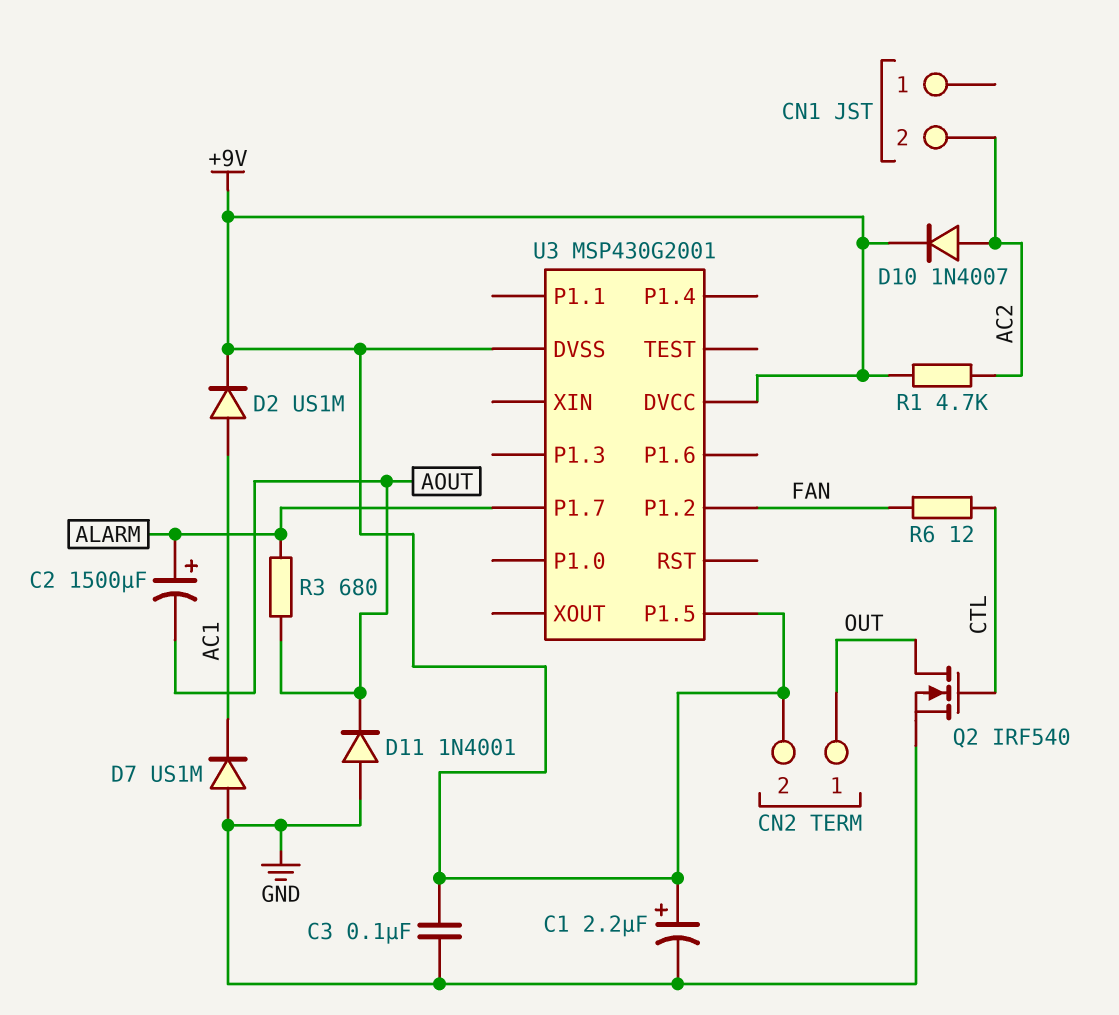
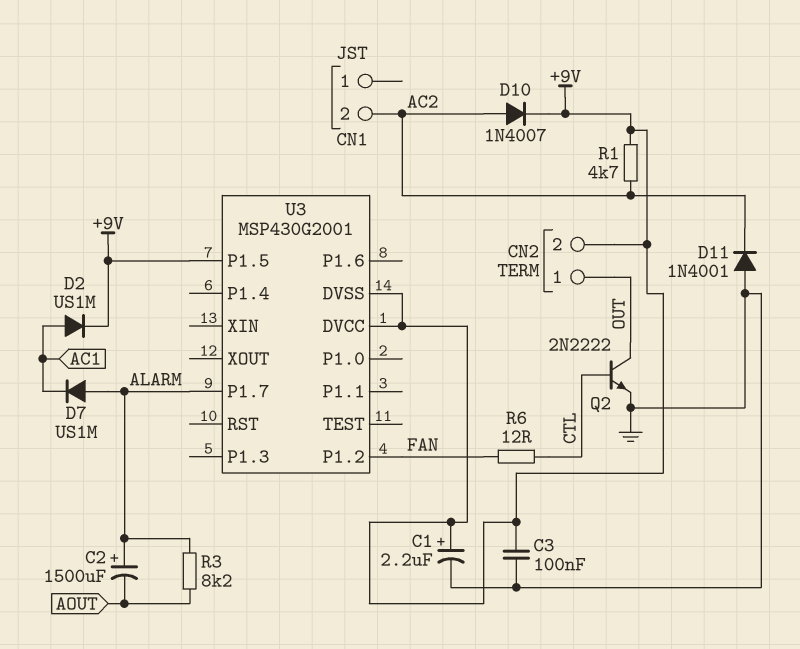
D7: diode US1M (A GND, K AC1) -> diode US1M (A ALARM, K AC1)
D11: diode 1N4001 (A GND, K AOUT) -> diode 1N4001 (A GND, K AC2)
Q2: NMOS IRF540 (G CTL, D OUT, S GND) -> NPN 2N2222 (B CTL, C OUT, E GND)
R3: 680 (ALARM, AOUT) -> 8.2k (ALARM, AOUT)

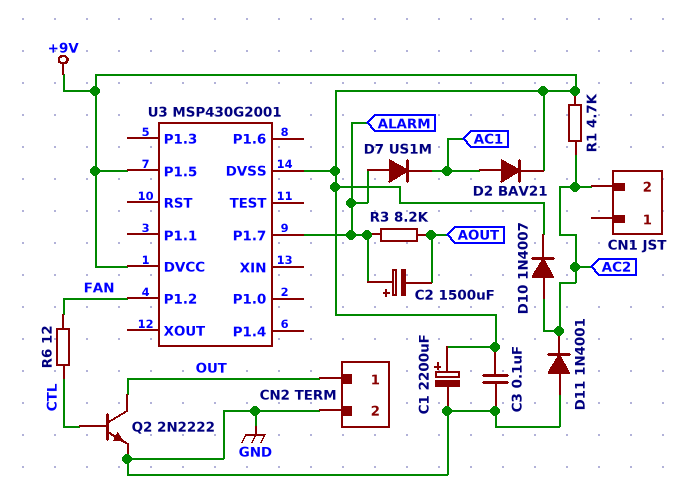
C1: 2.2uF (plus +9V, minus GND) -> 2200uF (plus +9V, minus GND)
CN2 pin 2: +9V -> GND
D2: diode US1M (A AC1, K +9V) -> diode BAV21 (A AC1, K +9V)

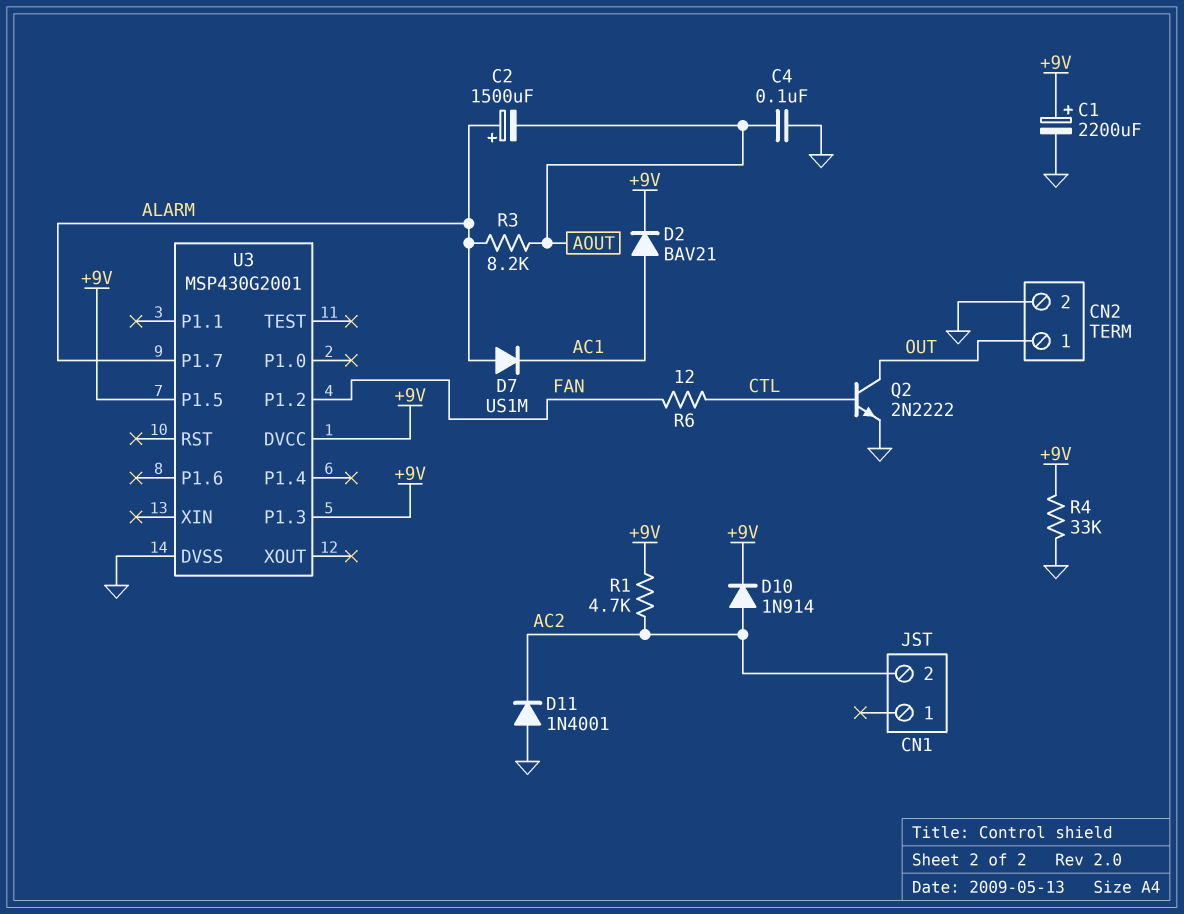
C3: 100nF (+9V, GND) -> none
C4: none -> 100nF (AOUT, GND)
D10: diode 1N4007 (A AC2, K +9V) -> diode 1N914 (A AC2, K +9V)
R4: none -> 33k (+9V, GND)
U3 pin DVSS: +9V -> GND
U3 pin P1.3: none -> +9V

